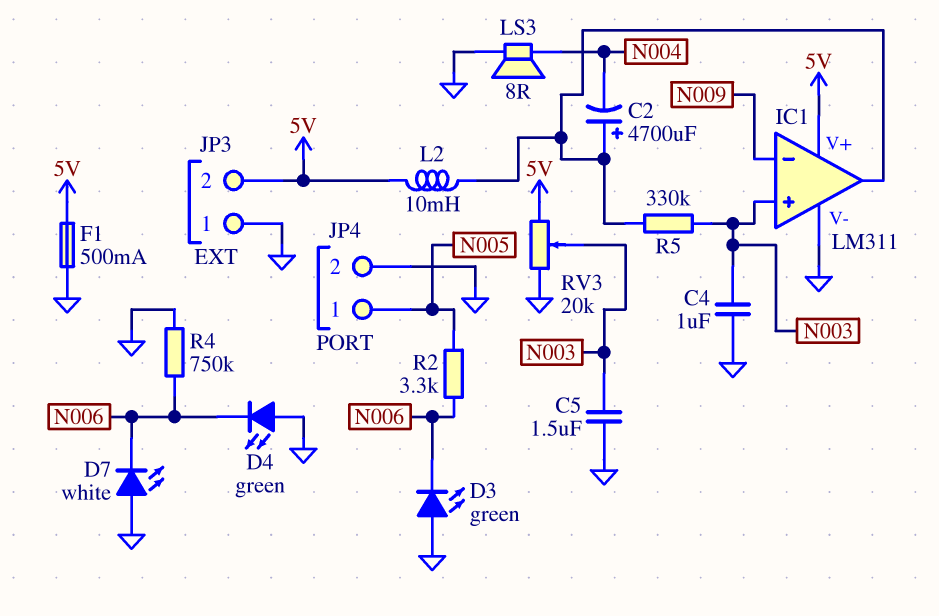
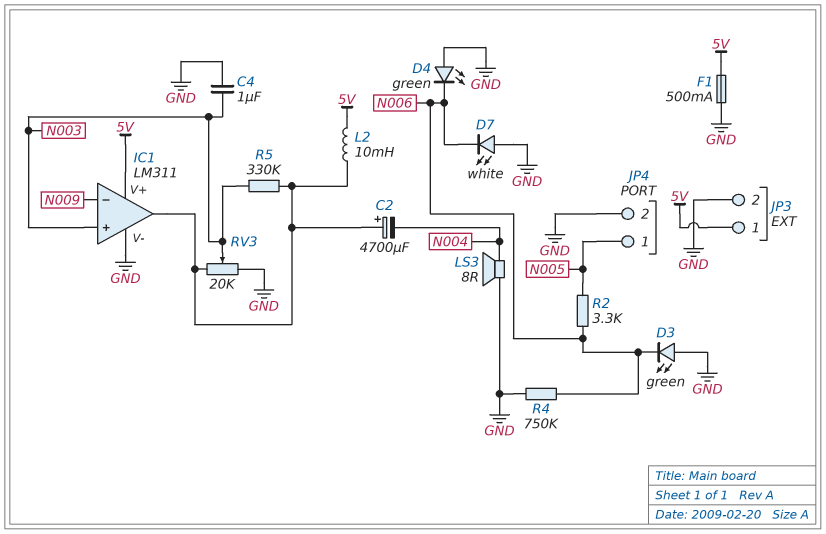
C5: 1.5uF (GND, N003) -> none
JP3 pin 1: GND -> 5V
JP3 pin 2: 5V -> GND
RV3: 20k (5V, GND, wiper N003) -> 20k (GND, IC1/out, wiper N003)

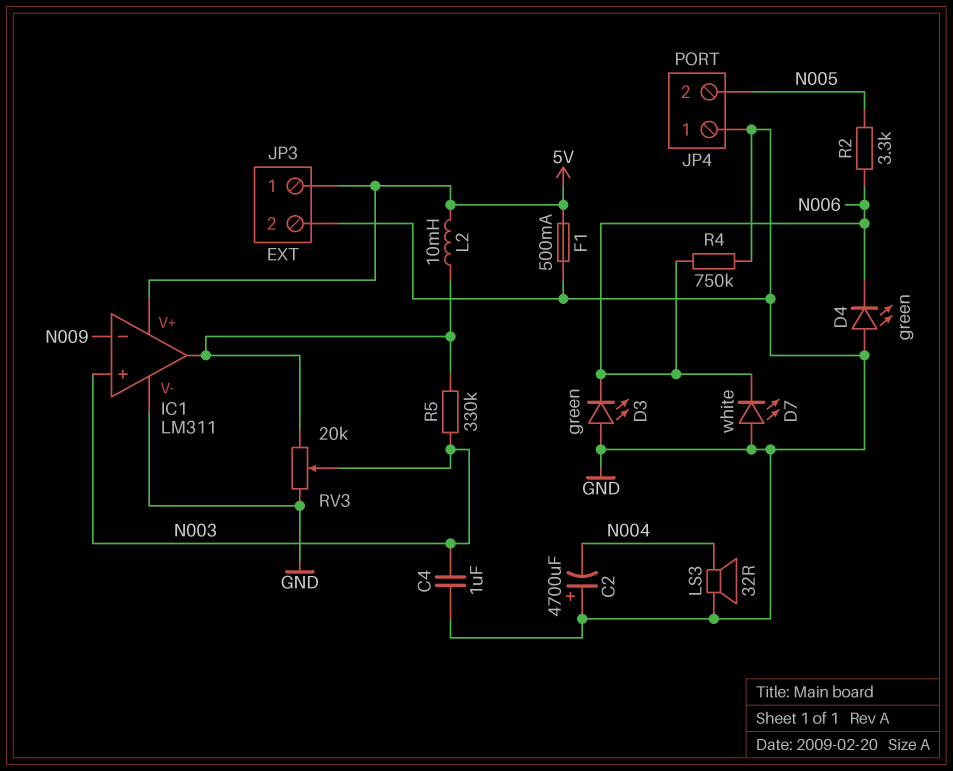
C2: 4700uF (plus IC1/out, minus N004) -> 4700uF (plus GND, minus N004)
JP4 pin 1: N005 -> GND
JP4 pin 2: GND -> N005
LS3: speaker 8R (GND, N004) -> speaker 32R (GND, N004)

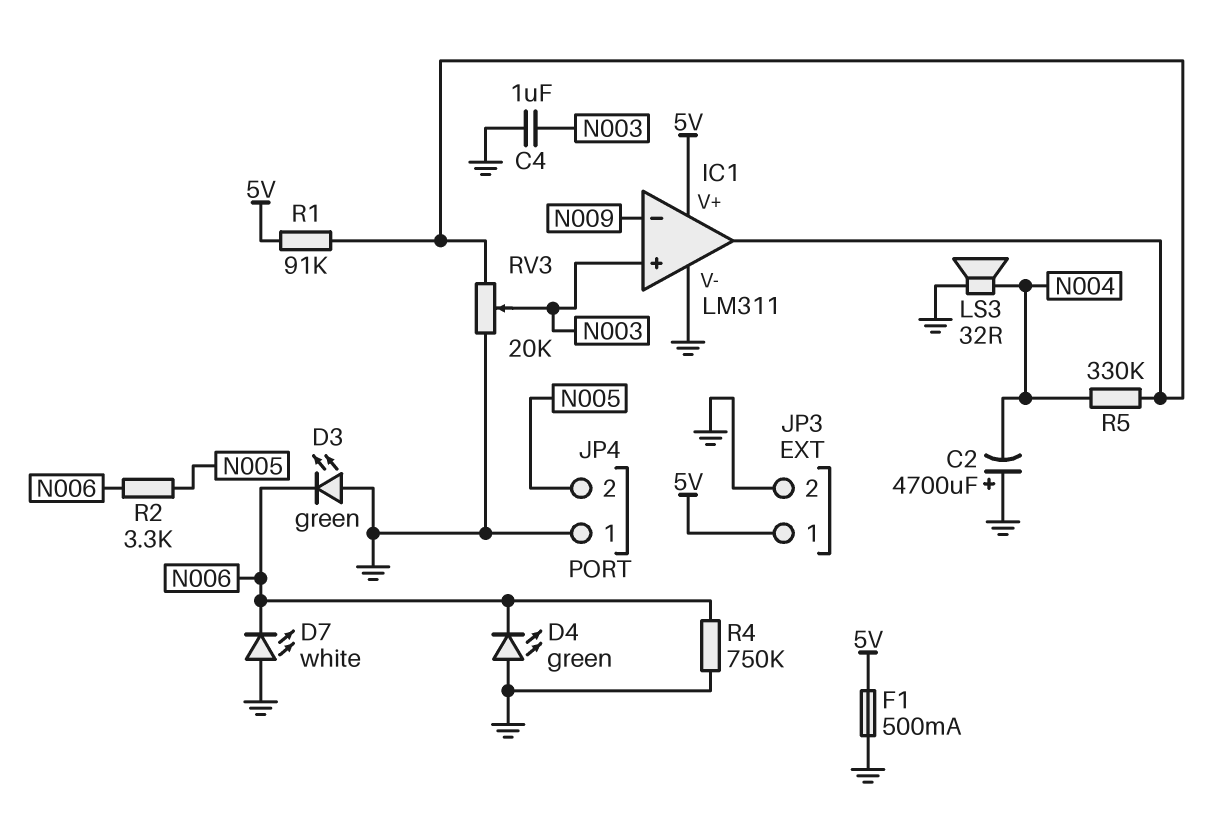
L2: 10mH (5V, IC1/out) -> none
R1: none -> 91k (5V, IC1/out)
R5: 330k (IC1/out, N003) -> 330k (IC1/out, N004)

